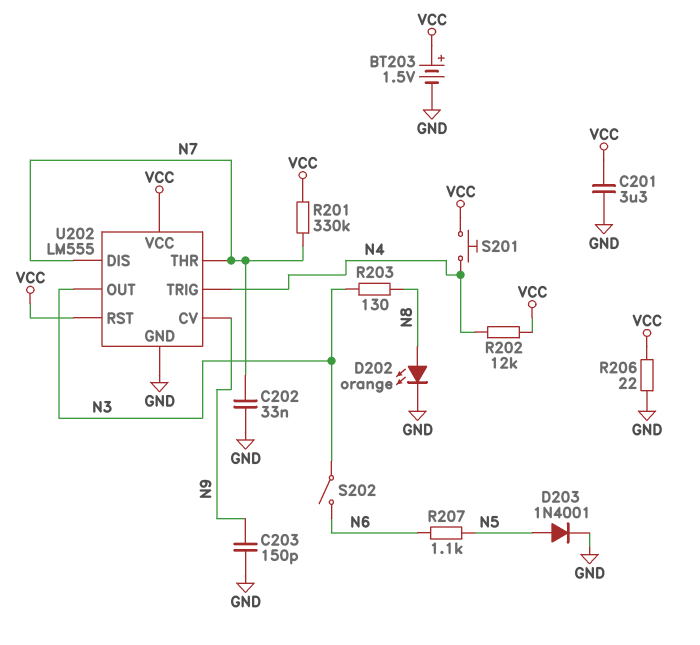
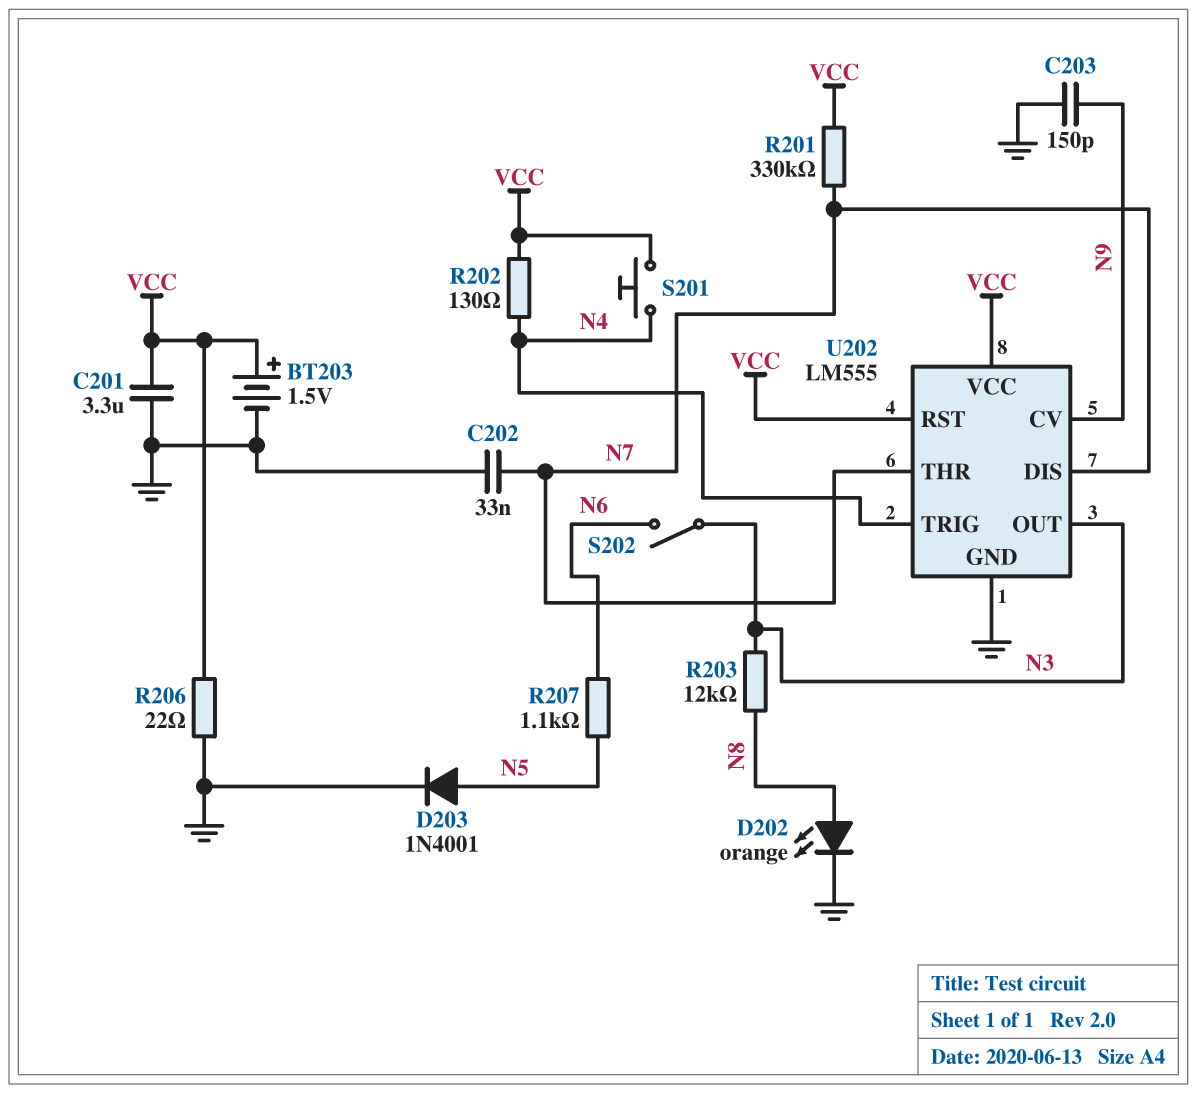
R202: 12k (N4, VCC) -> 130 (N4, VCC)
R203: 130 (N3, N8) -> 12k (N3, N8)

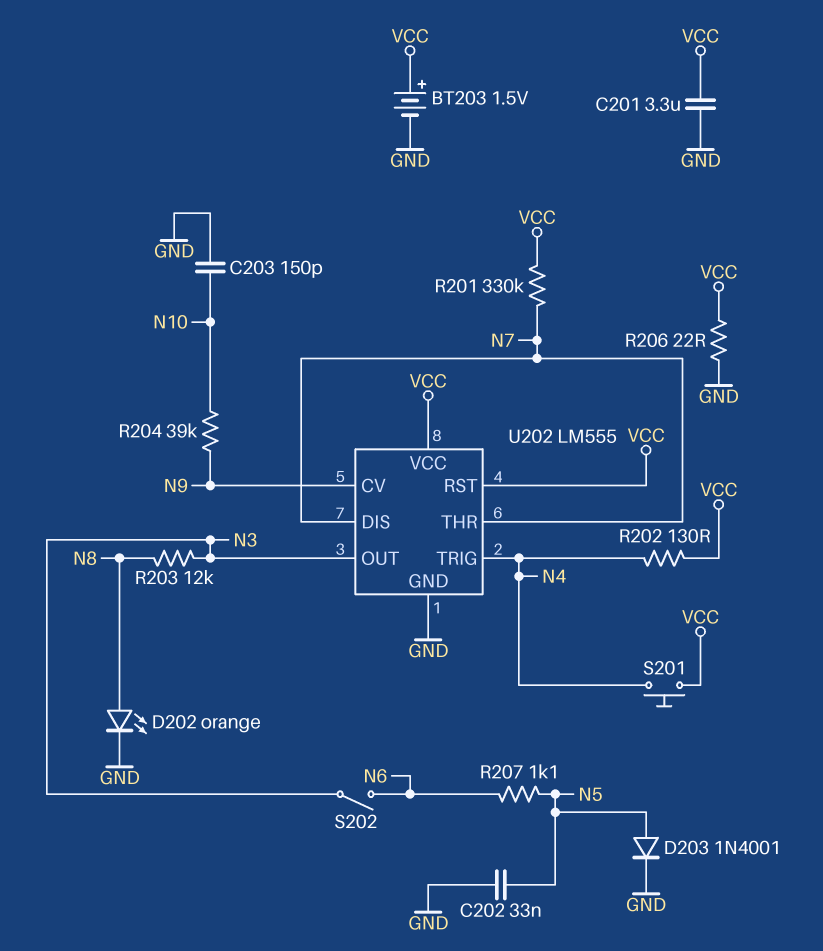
C202: 33nF (GND, N7) -> 33nF (GND, N5)
C203: 150pF (GND, N9) -> 150pF (GND, N10)
R204: none -> 39k (N9, N10)

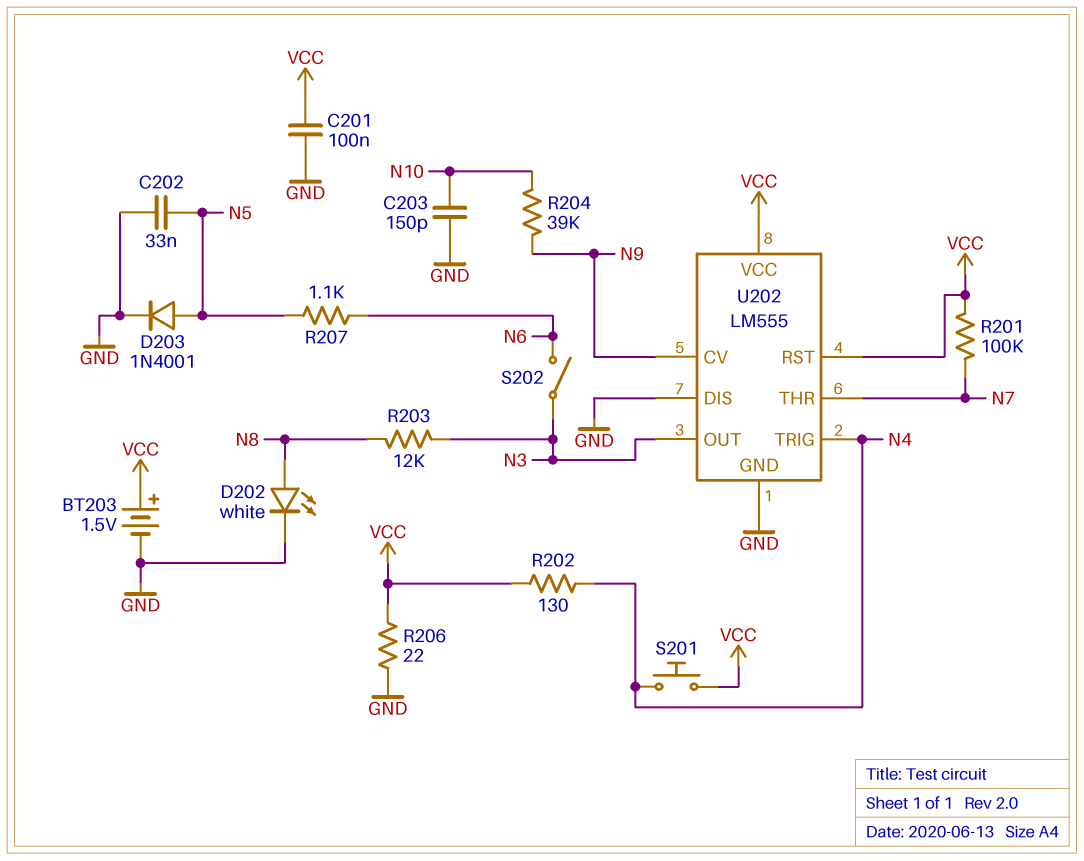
C201: 3.3uF (GND, VCC) -> 100nF (GND, VCC)
D202: LED orange (A N8, K GND) -> LED white (A N8, K GND)
R201: 330k (N7, VCC) -> 100k (N7, VCC)
U202 pin DIS: N7 -> GND

